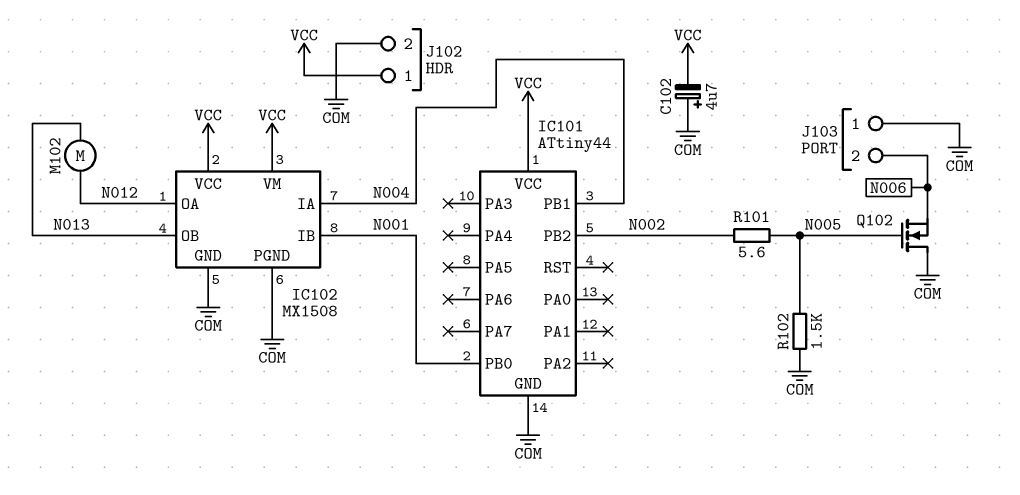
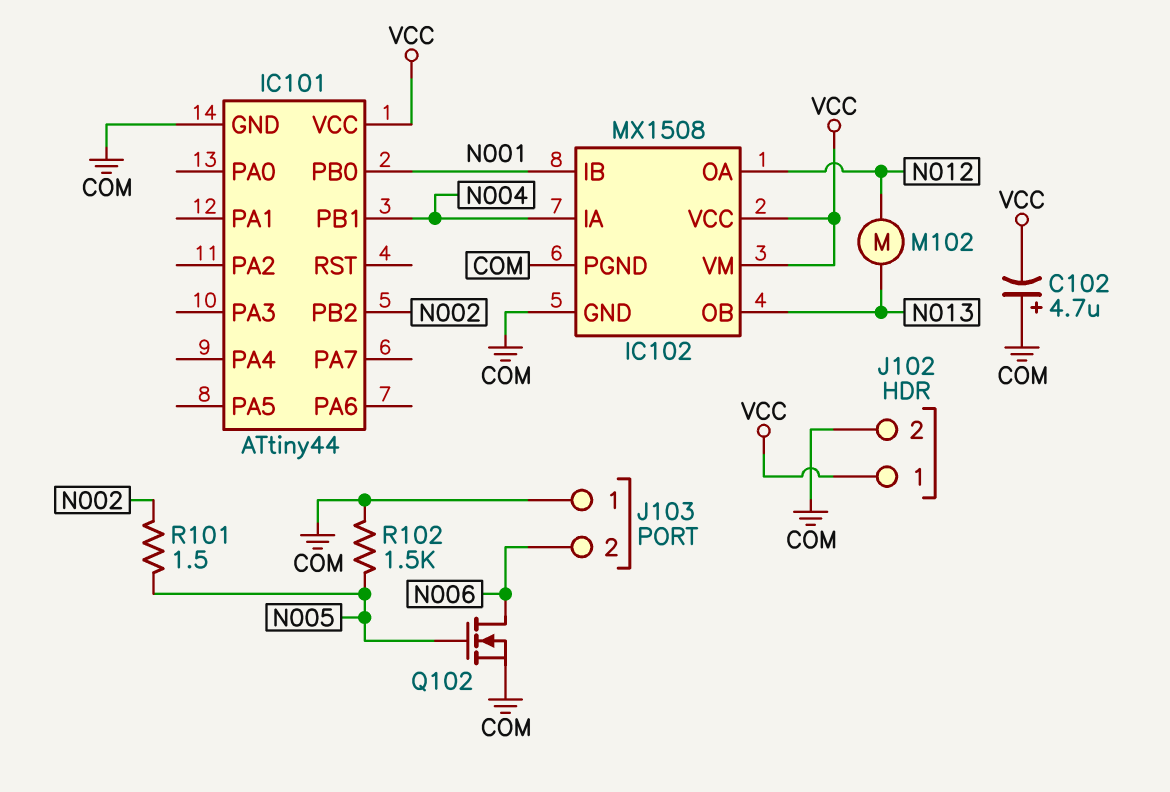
Q102: NMOS (G N005, D COM, S N006) -> NMOS (G N005, D N006, S COM)
R101: 5.6 (N002, N005) -> 1.5 (N002, N005)

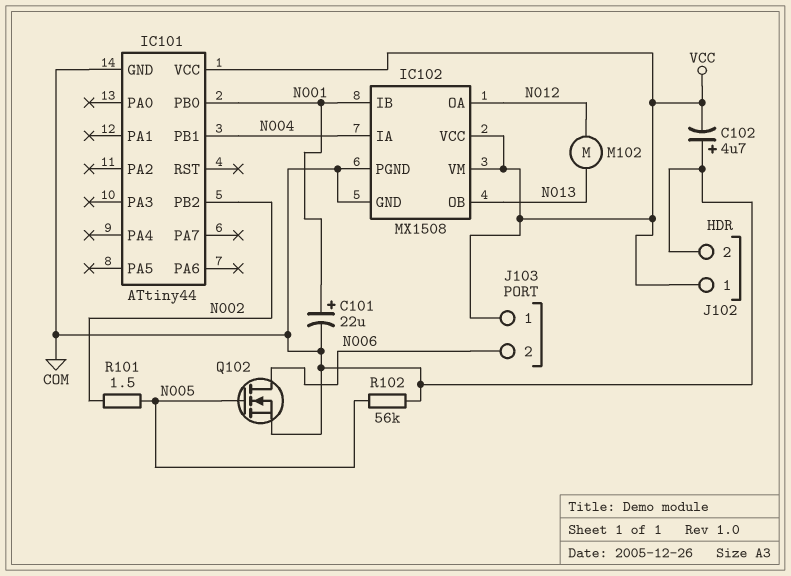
C101: none -> 22uF (plus N001, minus COM)
J103 pin 1: COM -> VCC
R102: 1.5k (COM, N005) -> 56k (COM, N005)

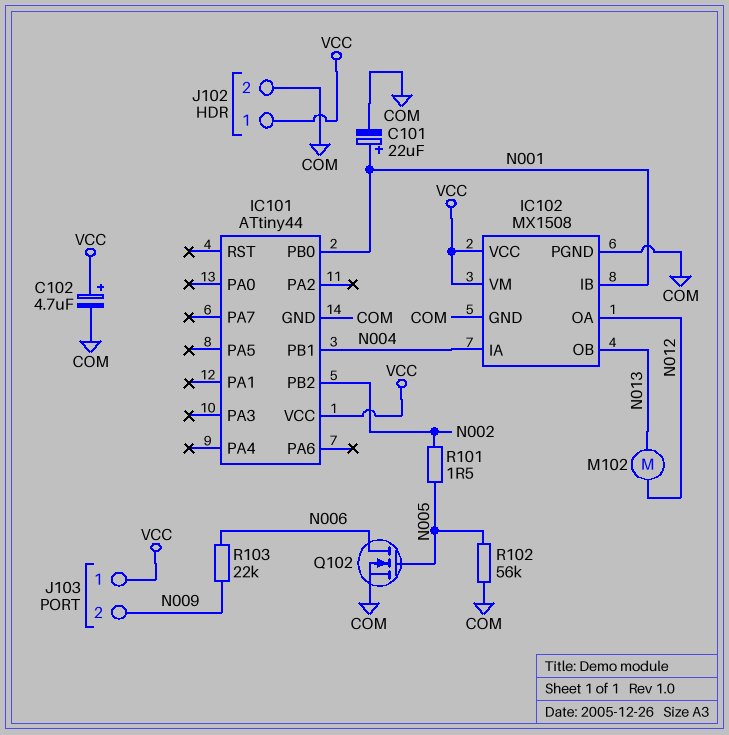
C102: 4.7uF (plus COM, minus VCC) -> 4.7uF (plus VCC, minus COM)
J103 pin 2: N006 -> N009
R103: none -> 22k (N006, N009)

